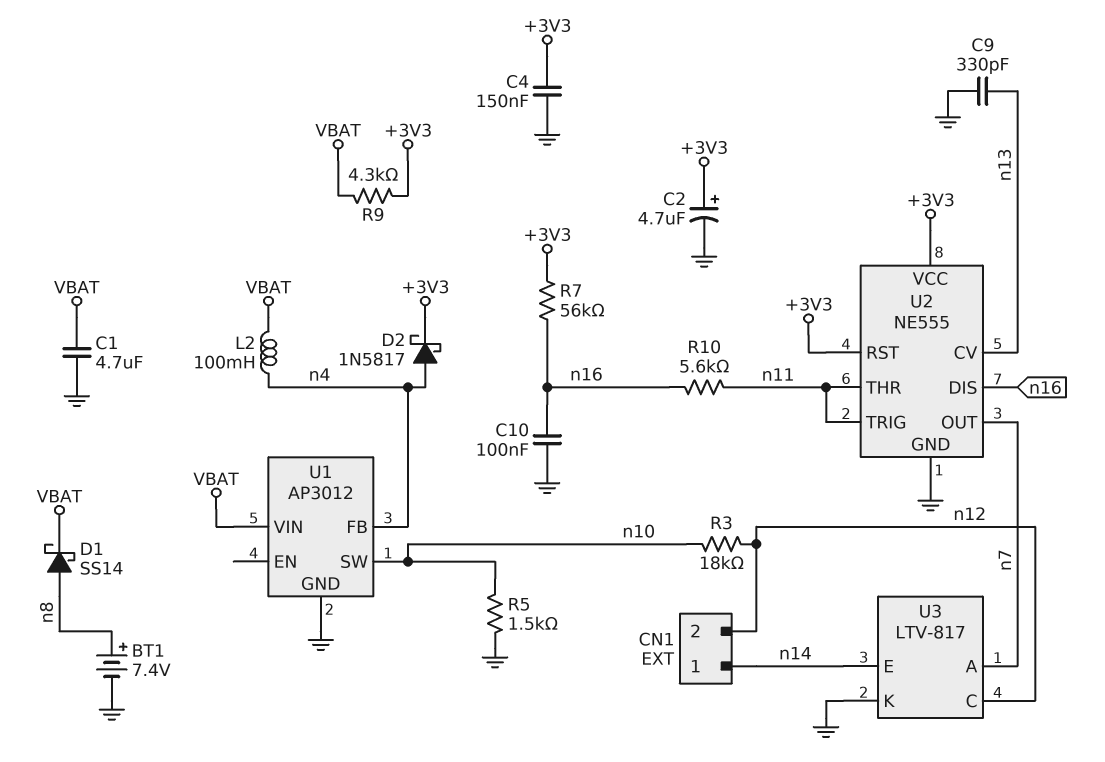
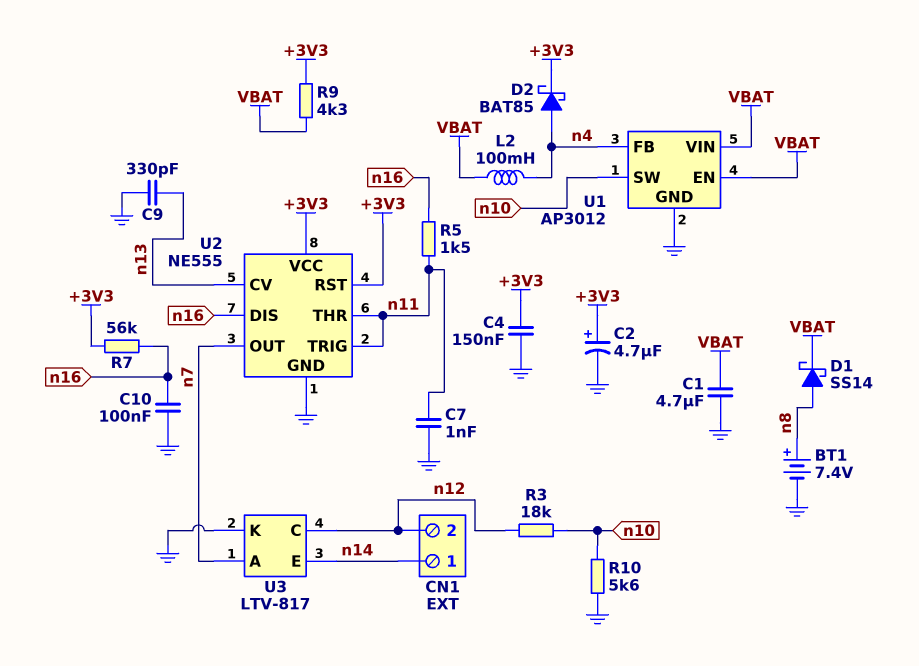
C7: none -> 1nF (GND, n11)
D2: schottky 1N5817 (A n4, K +3V3) -> schottky BAT85 (A n4, K +3V3)
R5: 1.5k (GND, n10) -> 1.5k (n11, n16)
R10: 5.6k (n11, n16) -> 5.6k (GND, n10)
U1 pin EN: none -> VBAT

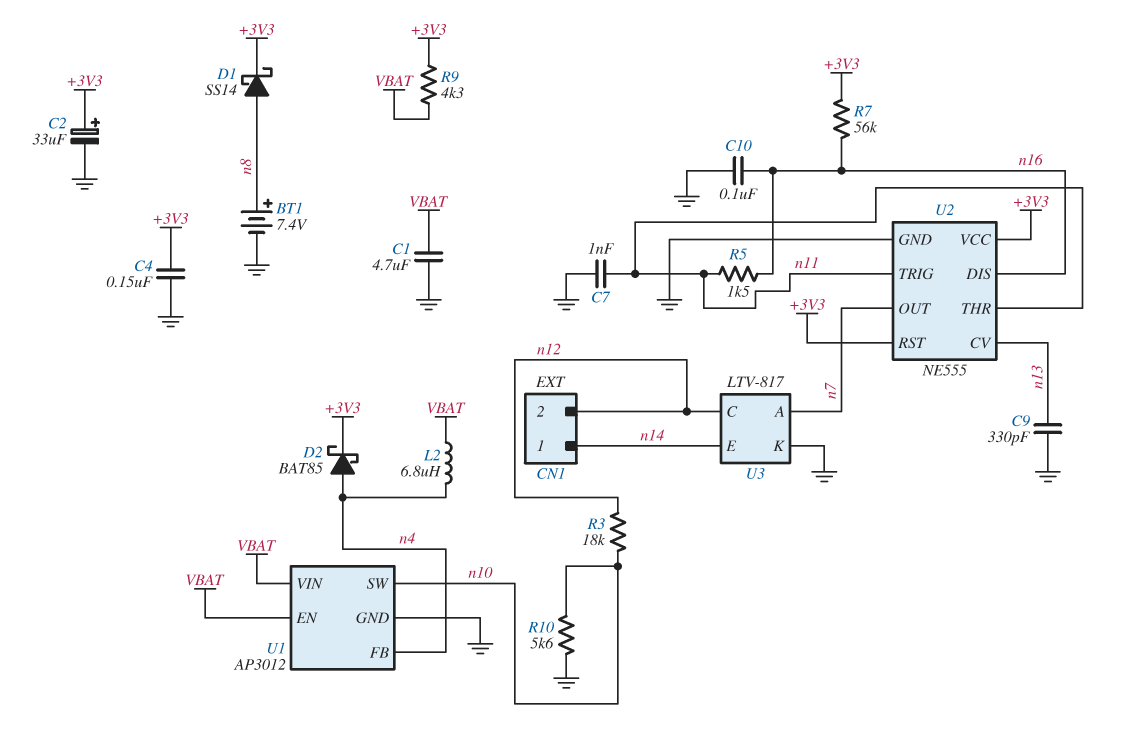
C2: 4.7uF (plus +3V3, minus GND) -> 33uF (plus +3V3, minus GND)
D1: schottky SS14 (A n8, K VBAT) -> schottky SS14 (A n8, K +3V3)
L2: 100mH (VBAT, n4) -> 6.8uH (VBAT, n4)

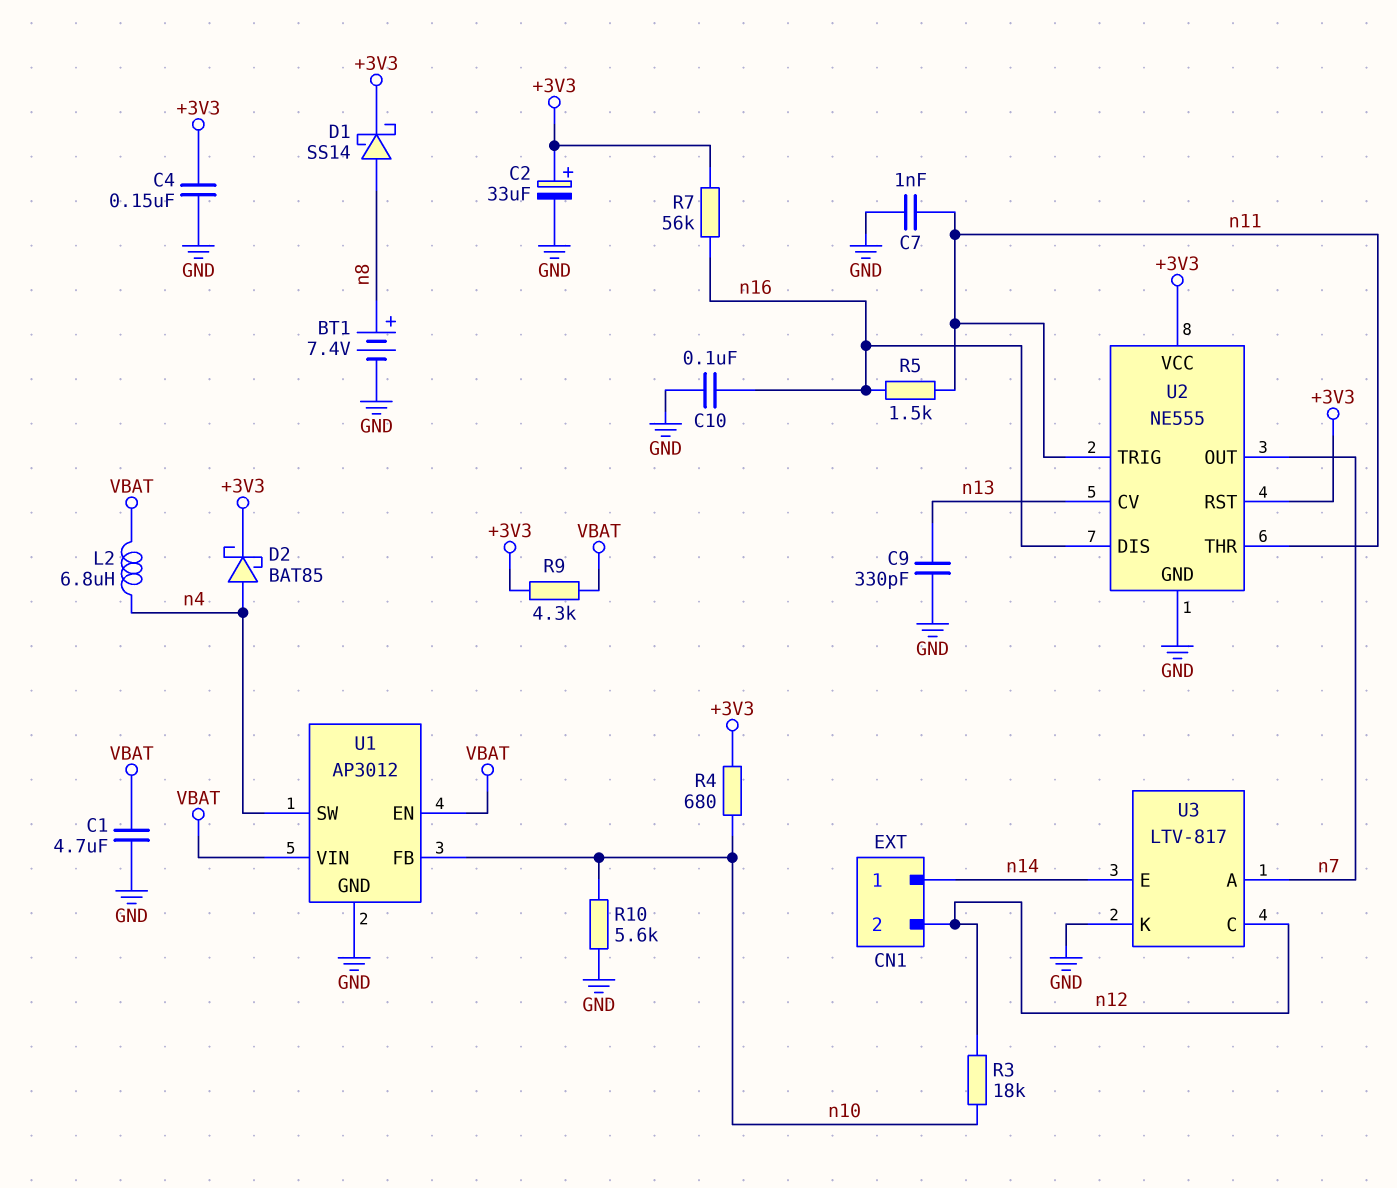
R4: none -> 680 (+3V3, n10)
U1 pin FB: n4 -> n10
U1 pin SW: n10 -> n4

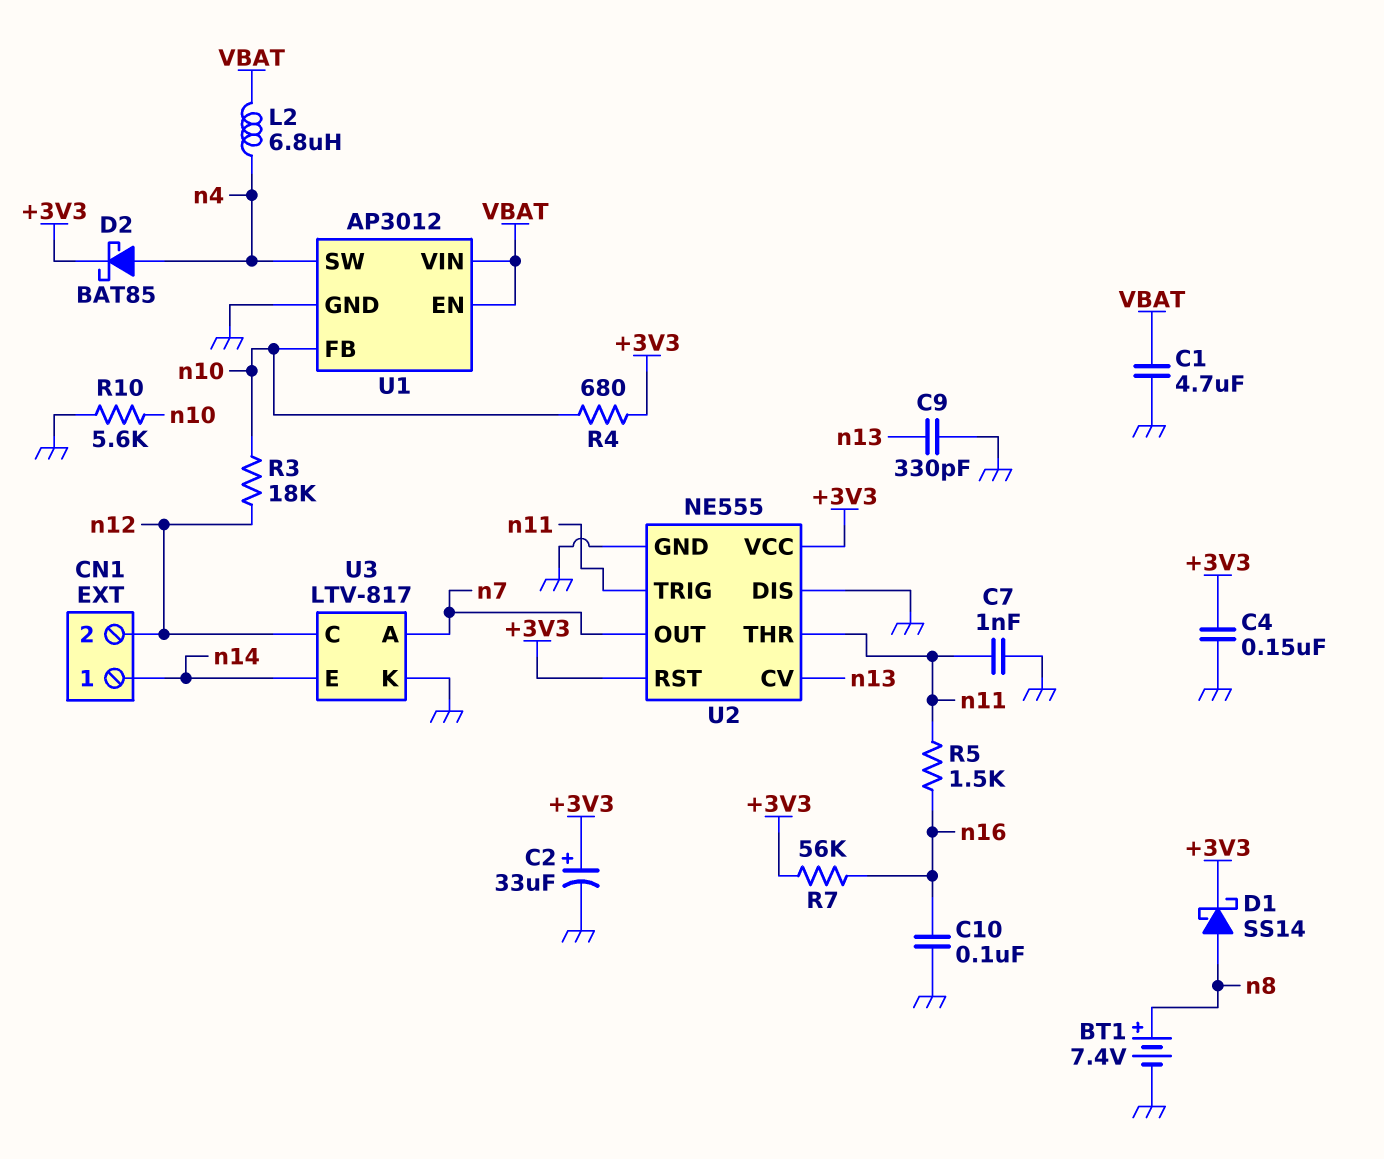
R9: 4.3k (+3V3, VBAT) -> none
U2 pin DIS: n16 -> GND

